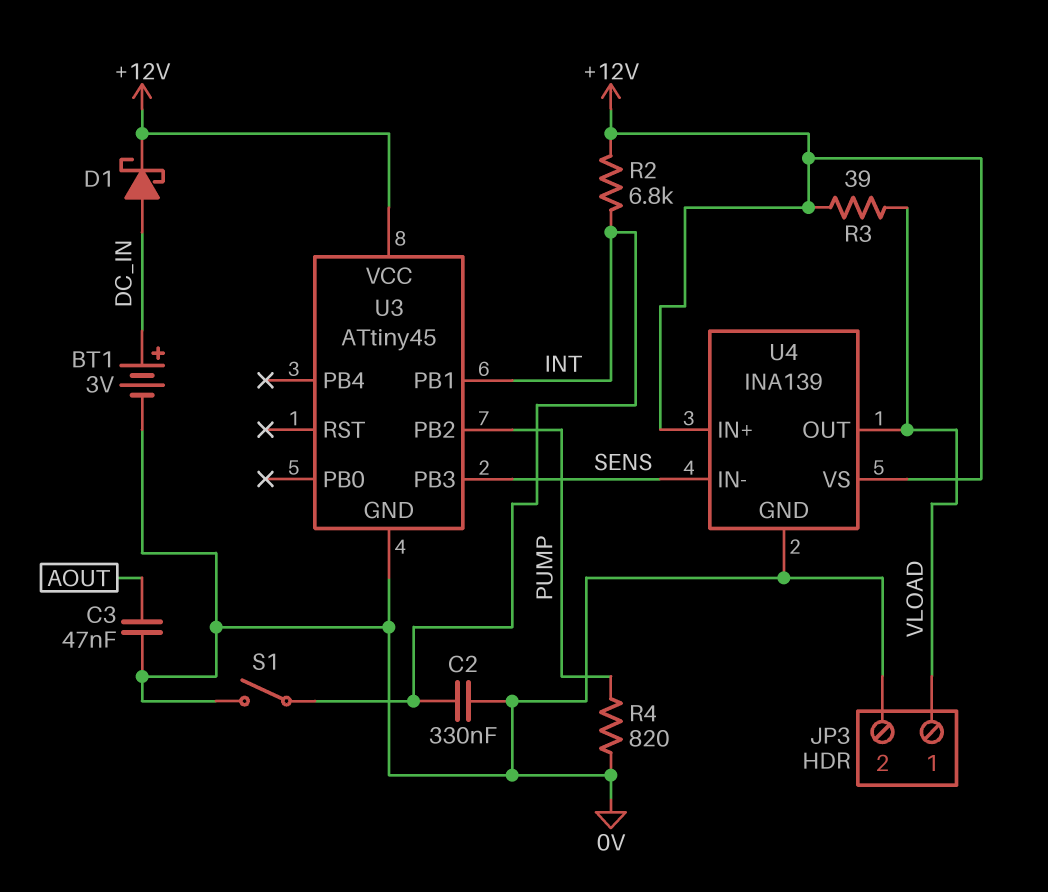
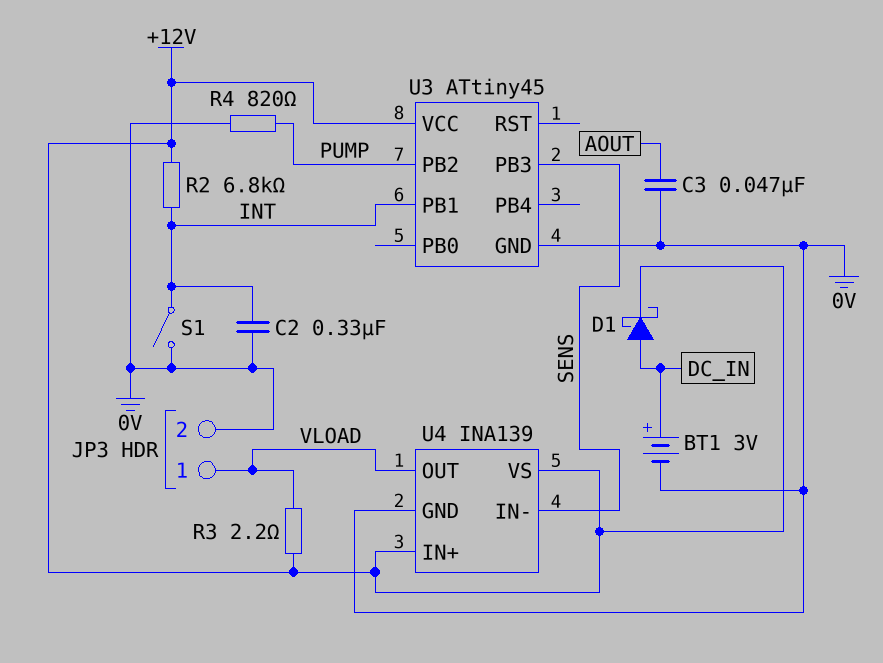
R3: 39 (+12V, VLOAD) -> 2.2 (+12V, VLOAD)

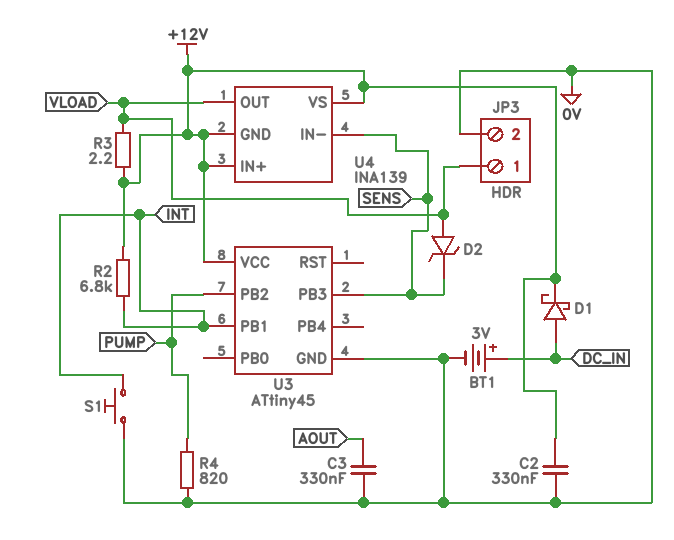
C2: 330nF (0V, INT) -> 330nF (+12V, 0V)
C3: 47nF (0V, AOUT) -> 330nF (0V, AOUT)
D2: none -> zener (A VLOAD, K SENS)
S1: switch (0V, INT) -> button (0V, INT)
U4 pin GND: 0V -> +12V

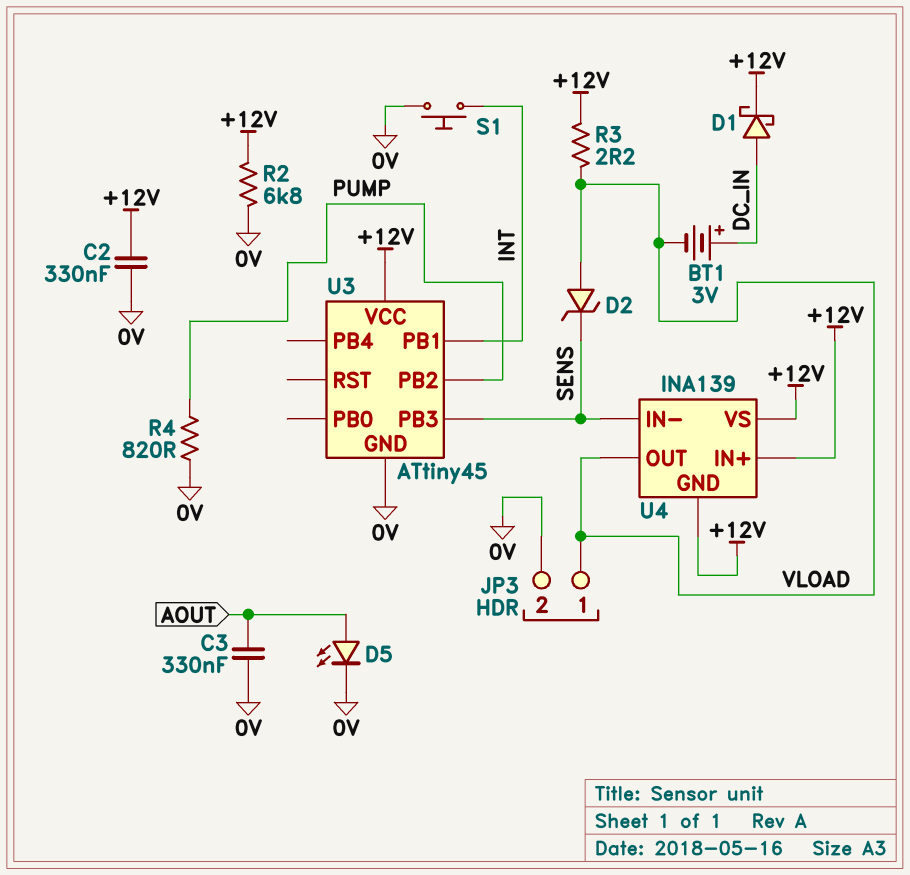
BT1: 3V (plus DC_IN, minus 0V) -> 3V (plus DC_IN, minus VLOAD)
D5: none -> LED (A AOUT, K 0V)
R2: 6.8k (+12V, INT) -> 6.8k (+12V, 0V)

